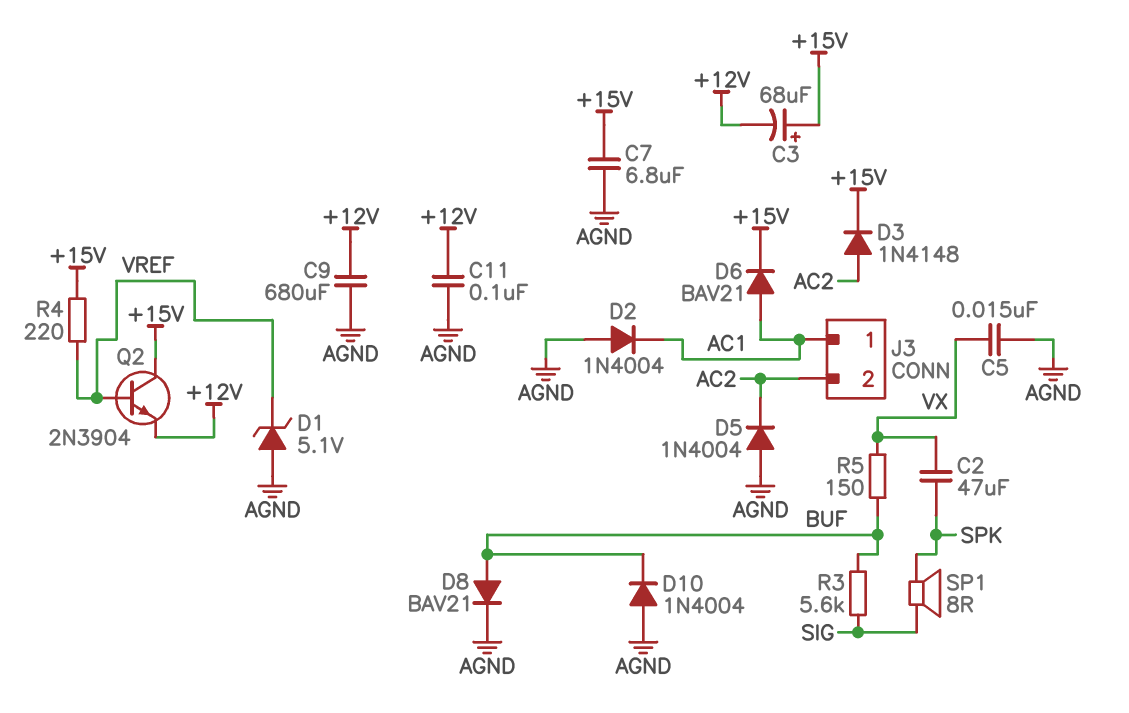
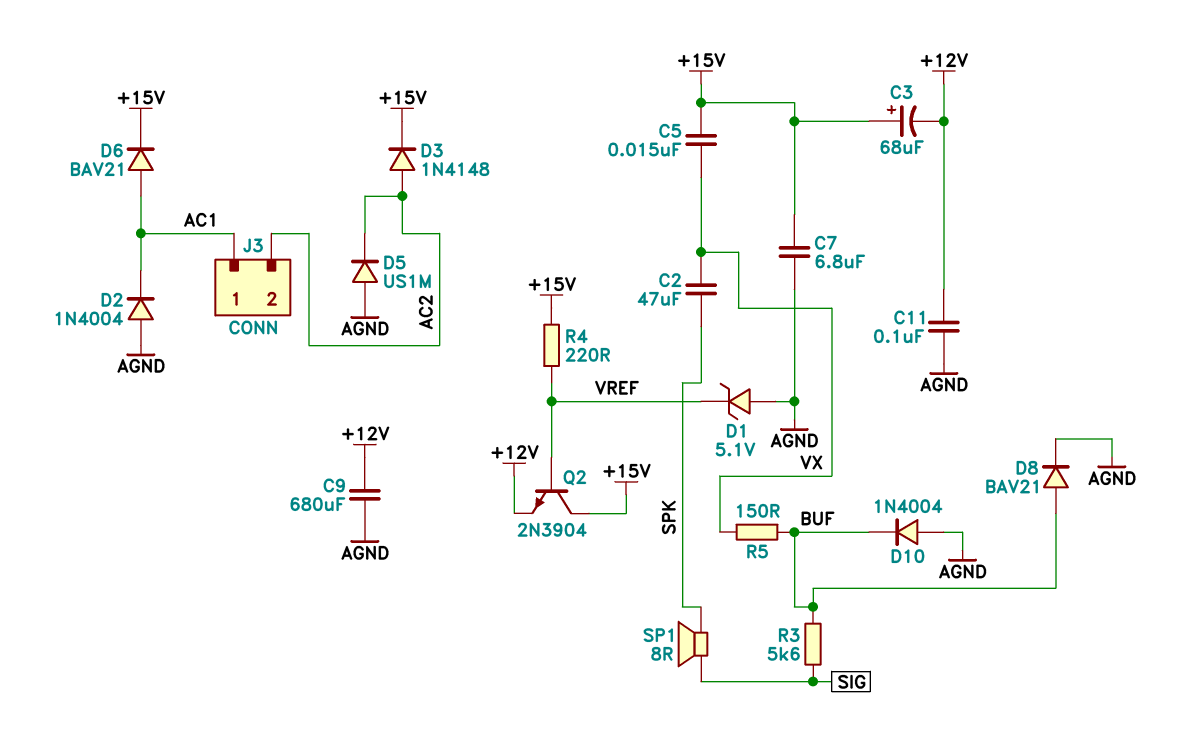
C5: 15nF (AGND, VX) -> 15nF (+15V, VX)
D5: diode 1N4004 (A AGND, K AC2) -> diode US1M (A AGND, K AC2)

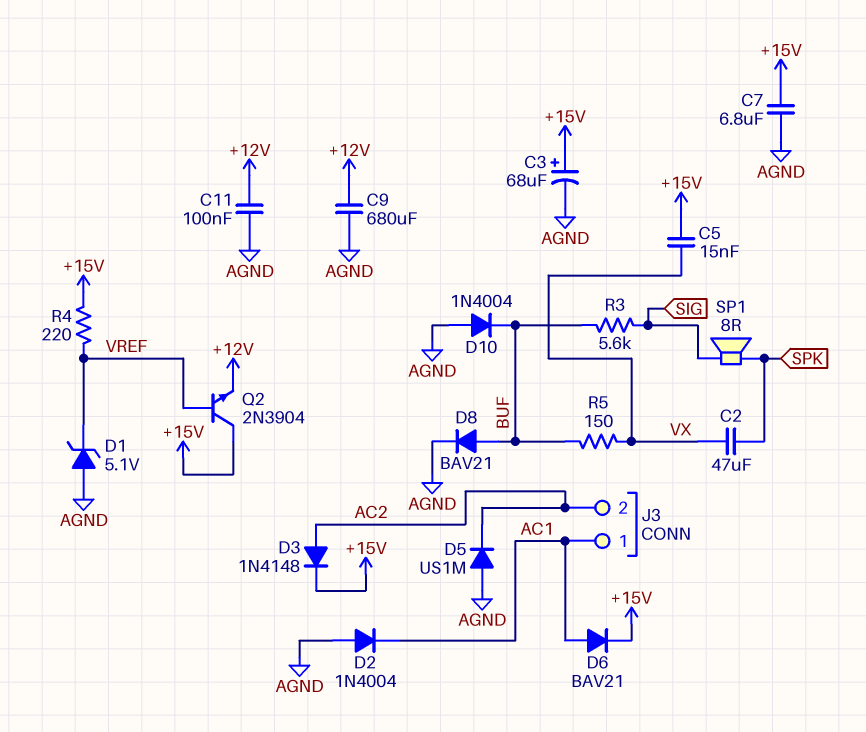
C3: 68uF (plus +15V, minus +12V) -> 68uF (plus +15V, minus AGND)

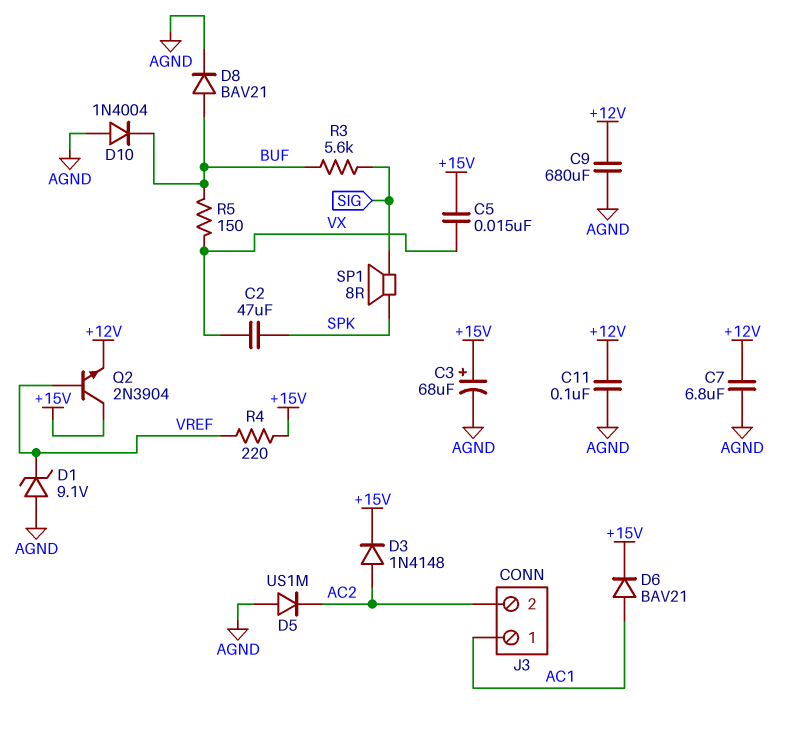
C7: 6.8uF (+15V, AGND) -> 6.8uF (+12V, AGND)
D1: zener 5.1V (A AGND, K VREF) -> zener 9.1V (A AGND, K VREF)
D2: diode 1N4004 (A AGND, K AC1) -> none

